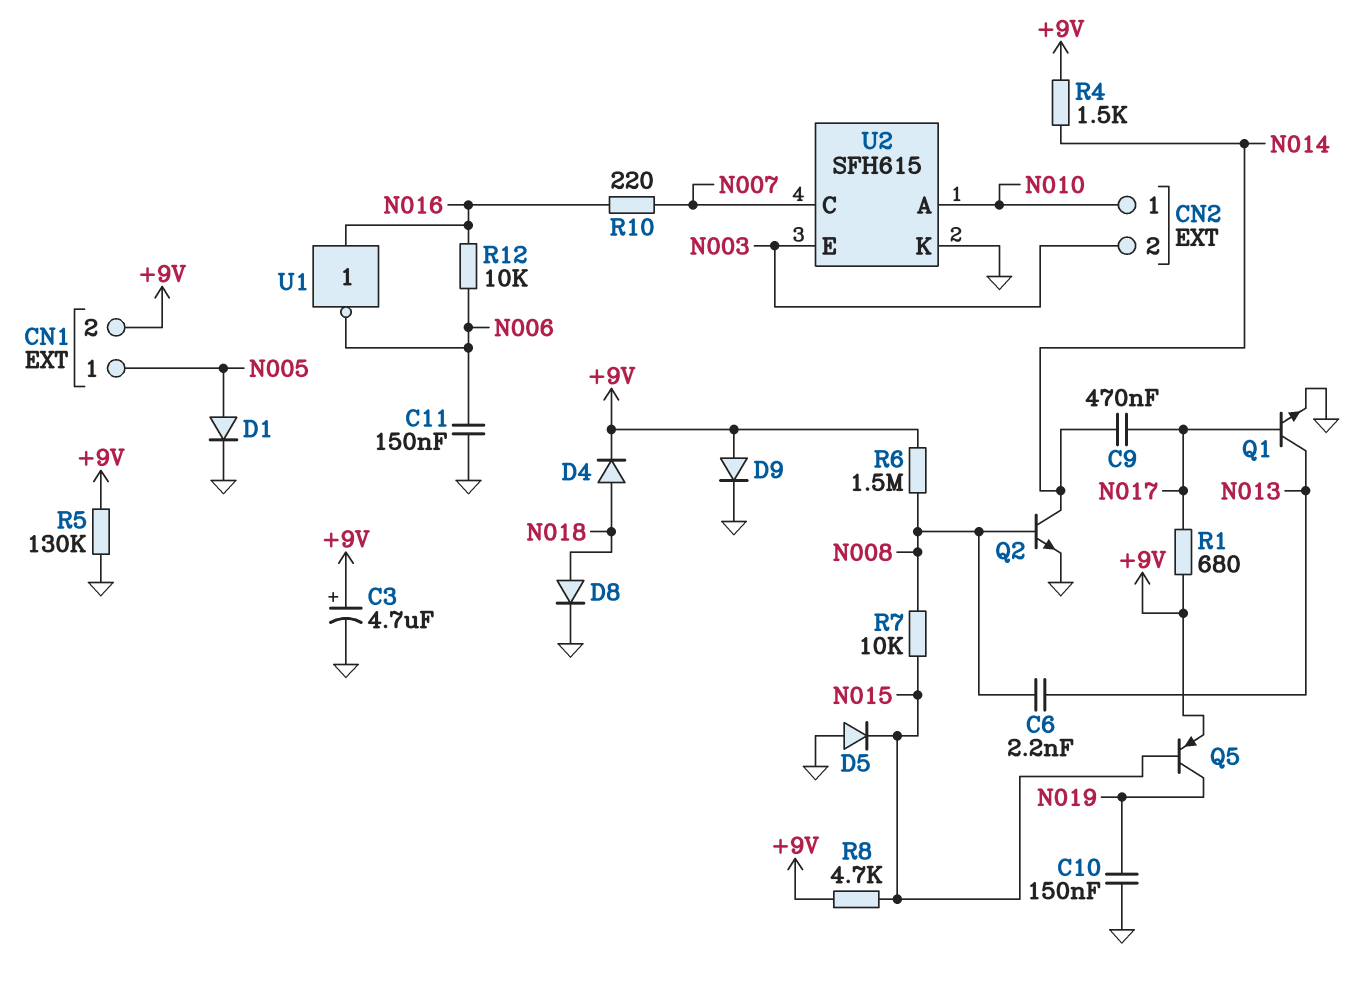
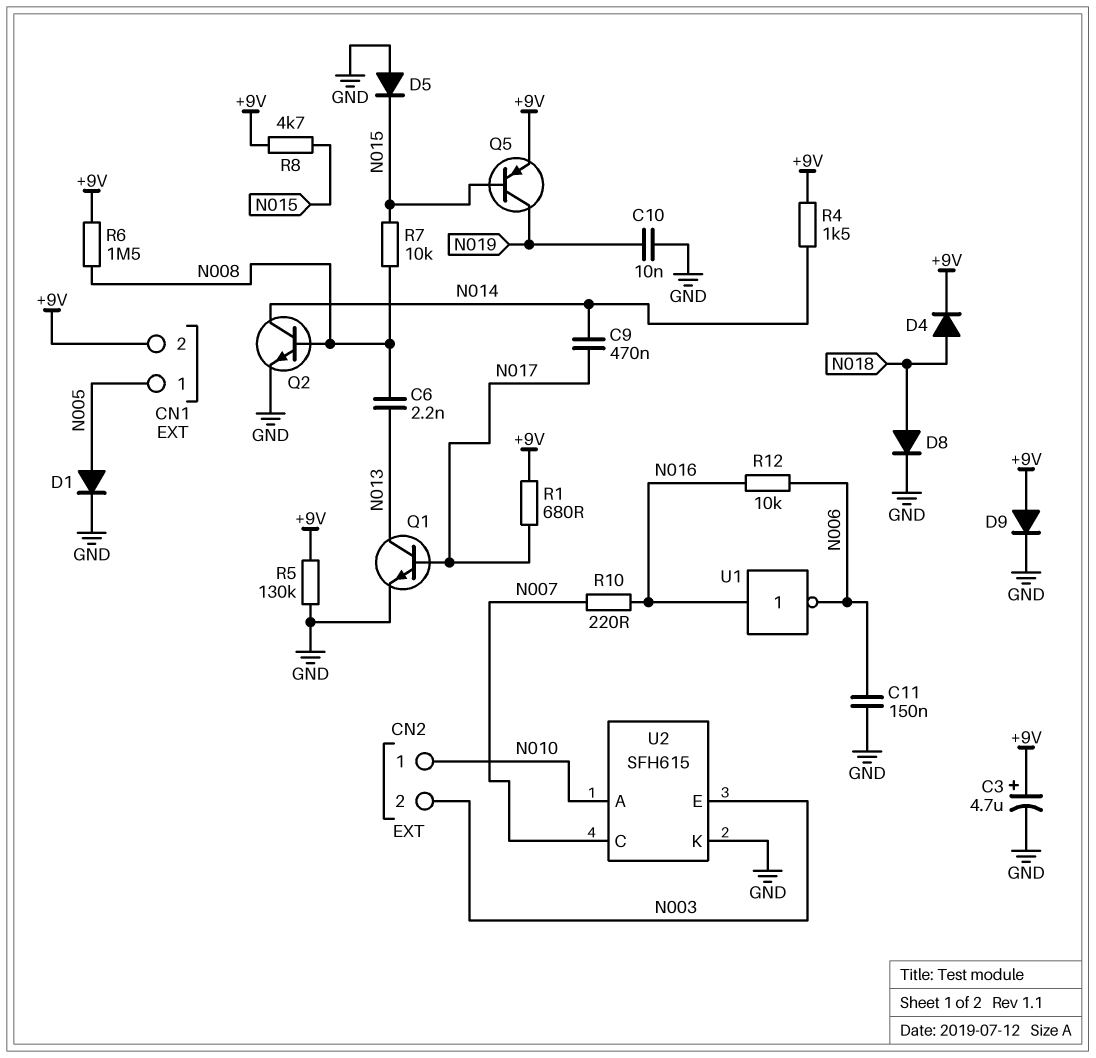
C10: 150nF (GND, N019) -> 10nF (GND, N019)

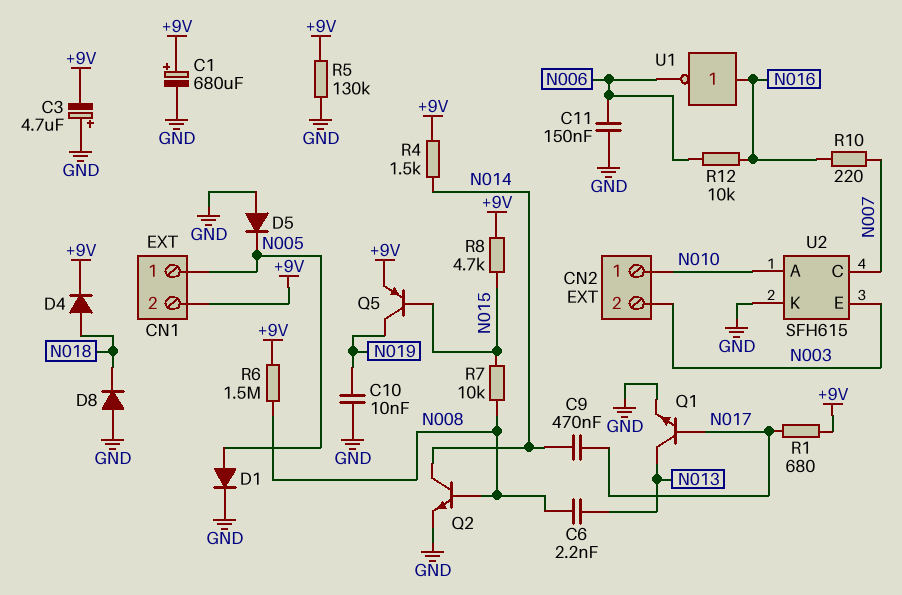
C1: none -> 680uF (plus +9V, minus GND)
C3: 4.7uF (plus +9V, minus GND) -> 4.7uF (plus GND, minus +9V)
D5: diode (A GND, K N015) -> diode (A GND, K N005)
D8: diode (A N018, K GND) -> diode (A GND, K N018)
D9: diode (A +9V, K GND) -> none

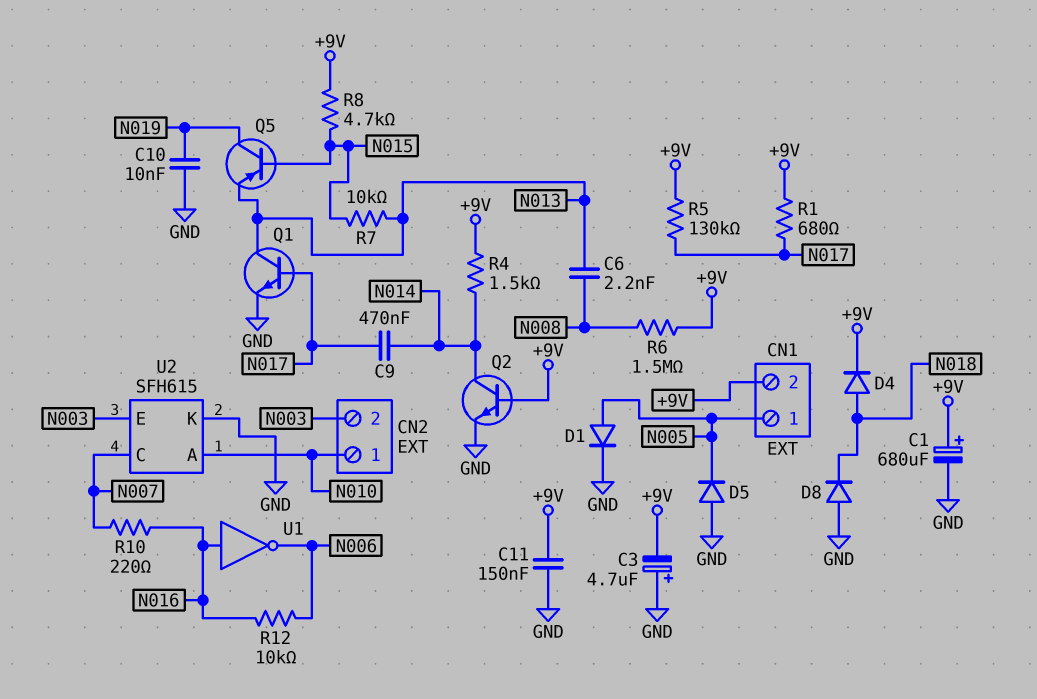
C11: 150nF (GND, N006) -> 150nF (+9V, GND)
Q2: NPN (B N008, C N014, E GND) -> NPN (B +9V, C N014, E GND)
Q5: PNP (B N015, C N019, E +9V) -> PNP (B N015, C N019, E N013)
R5: 130k (+9V, GND) -> 130k (+9V, N017)
R7: 10k (N008, N015) -> 10k (N013, N015)

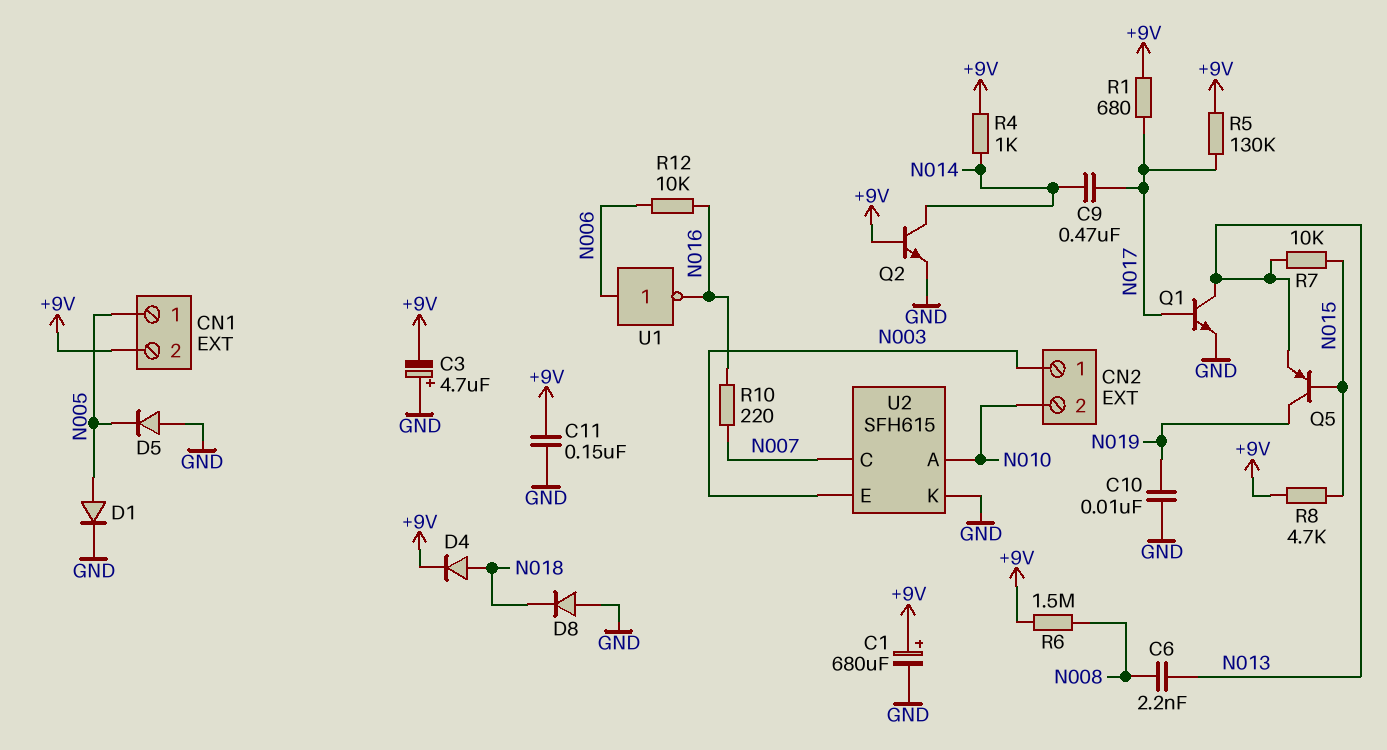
CN2 pin 1: N010 -> N003
CN2 pin 2: N003 -> N010
R4: 1.5k (+9V, N014) -> 1k (+9V, N014)
U1: NOT (in N016, out N006) -> NOT (in N006, out N016)

